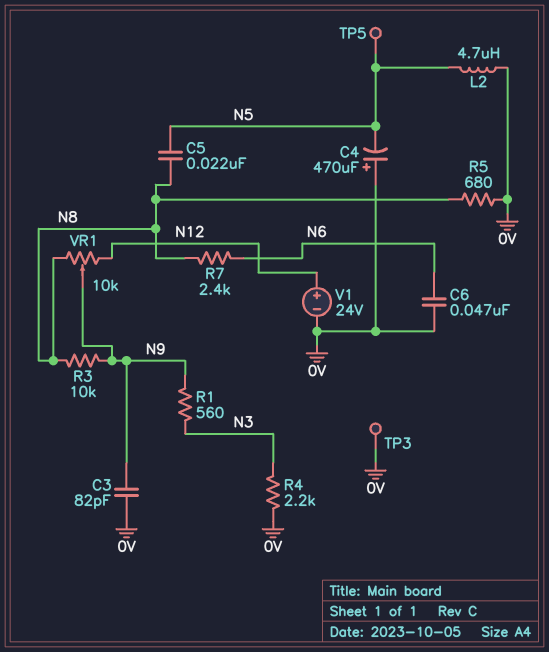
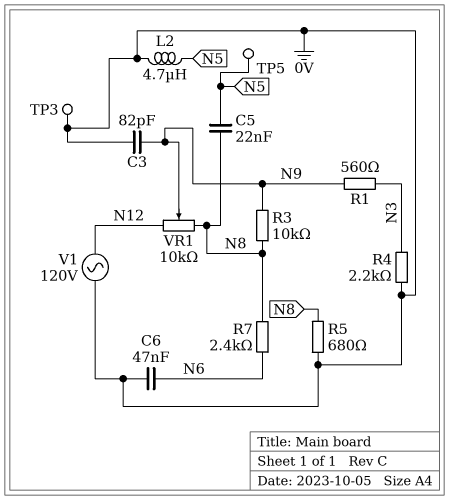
C4: 470uF (plus 0V, minus N5) -> none
V1: 24V (plus N12, minus 0V) -> AC 120V (0V, N12)

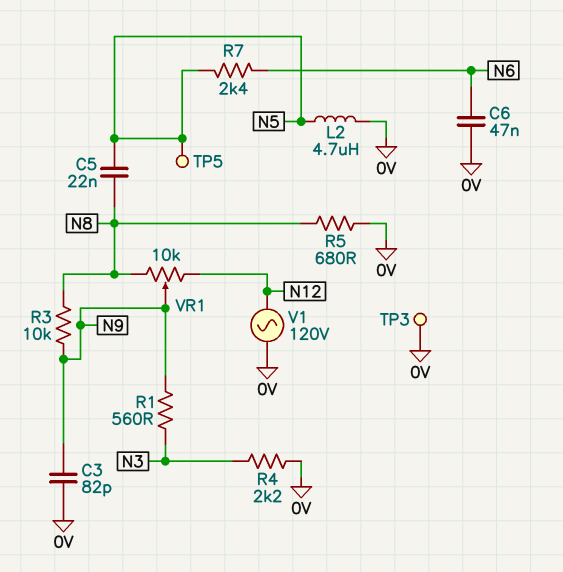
R7: 2.4k (N6, N8) -> 2.4k (N5, N6)

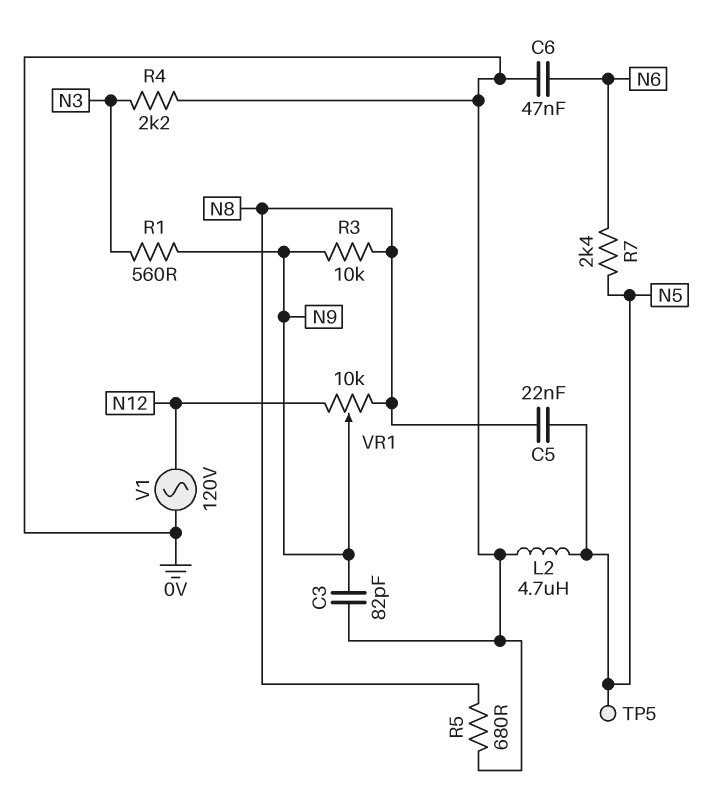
TP3: test point (0V) -> none

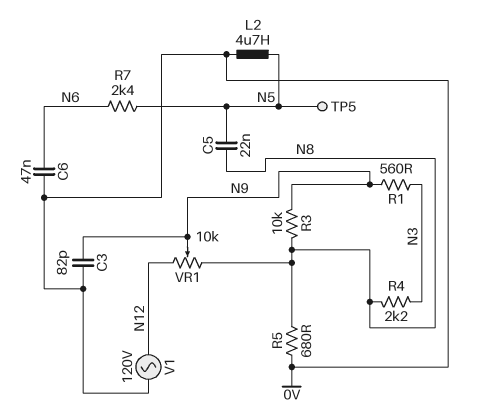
R4: 2.2k (0V, N3) -> 2.2k (N3, N8)

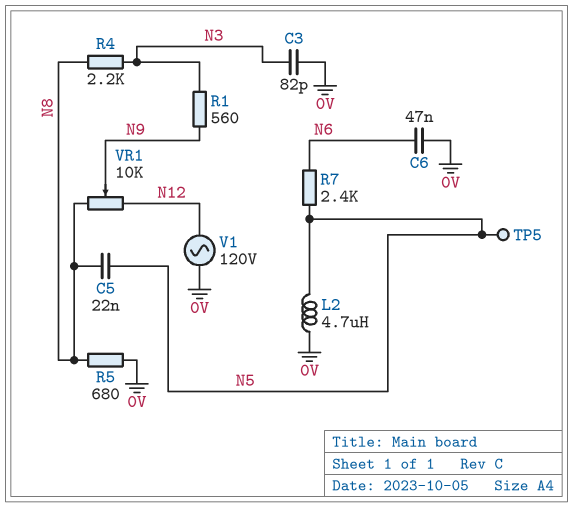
C3: 82pF (0V, N9) -> 82pF (0V, N3)
R3: 10k (N8, N9) -> none

